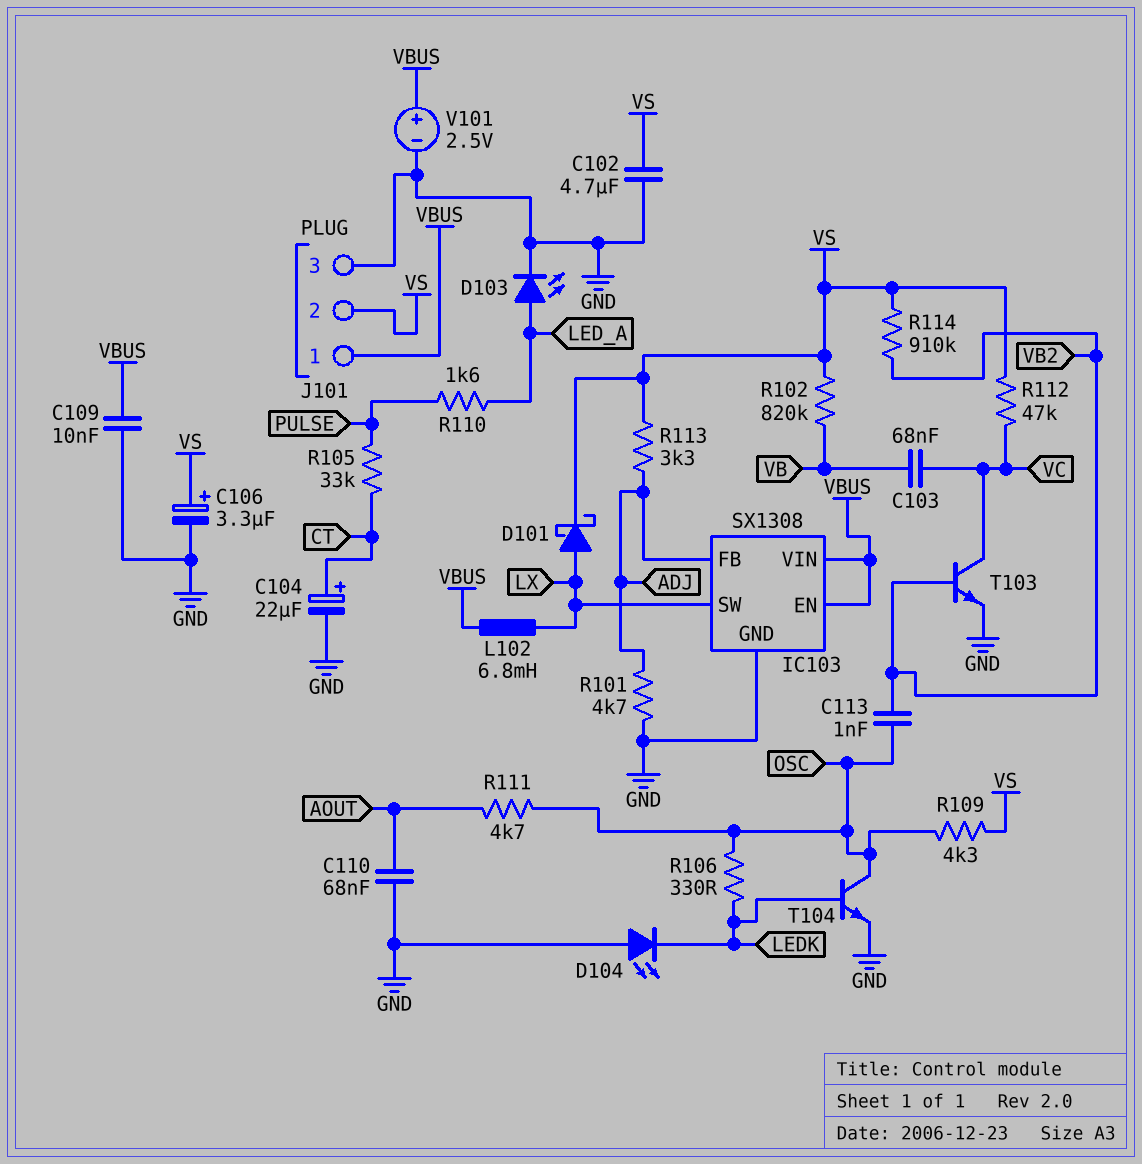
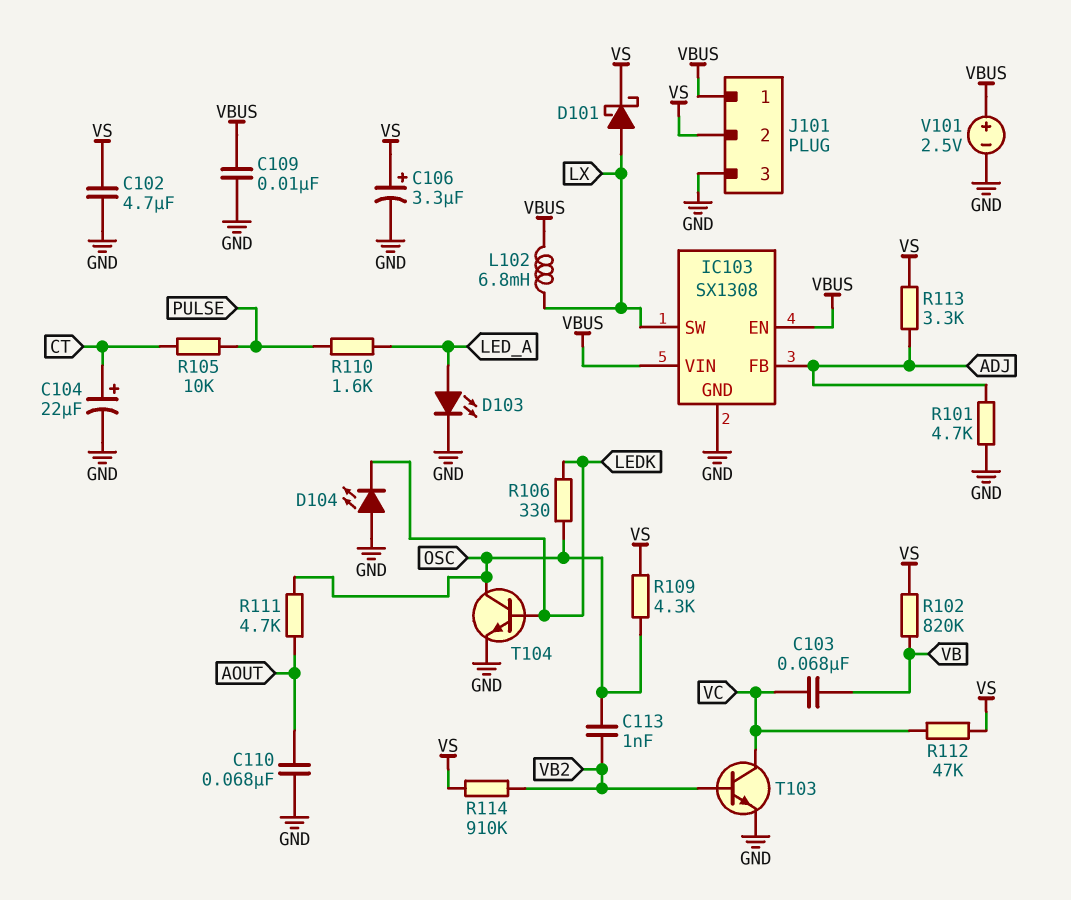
R105: 33k (CT, PULSE) -> 10k (CT, PULSE)

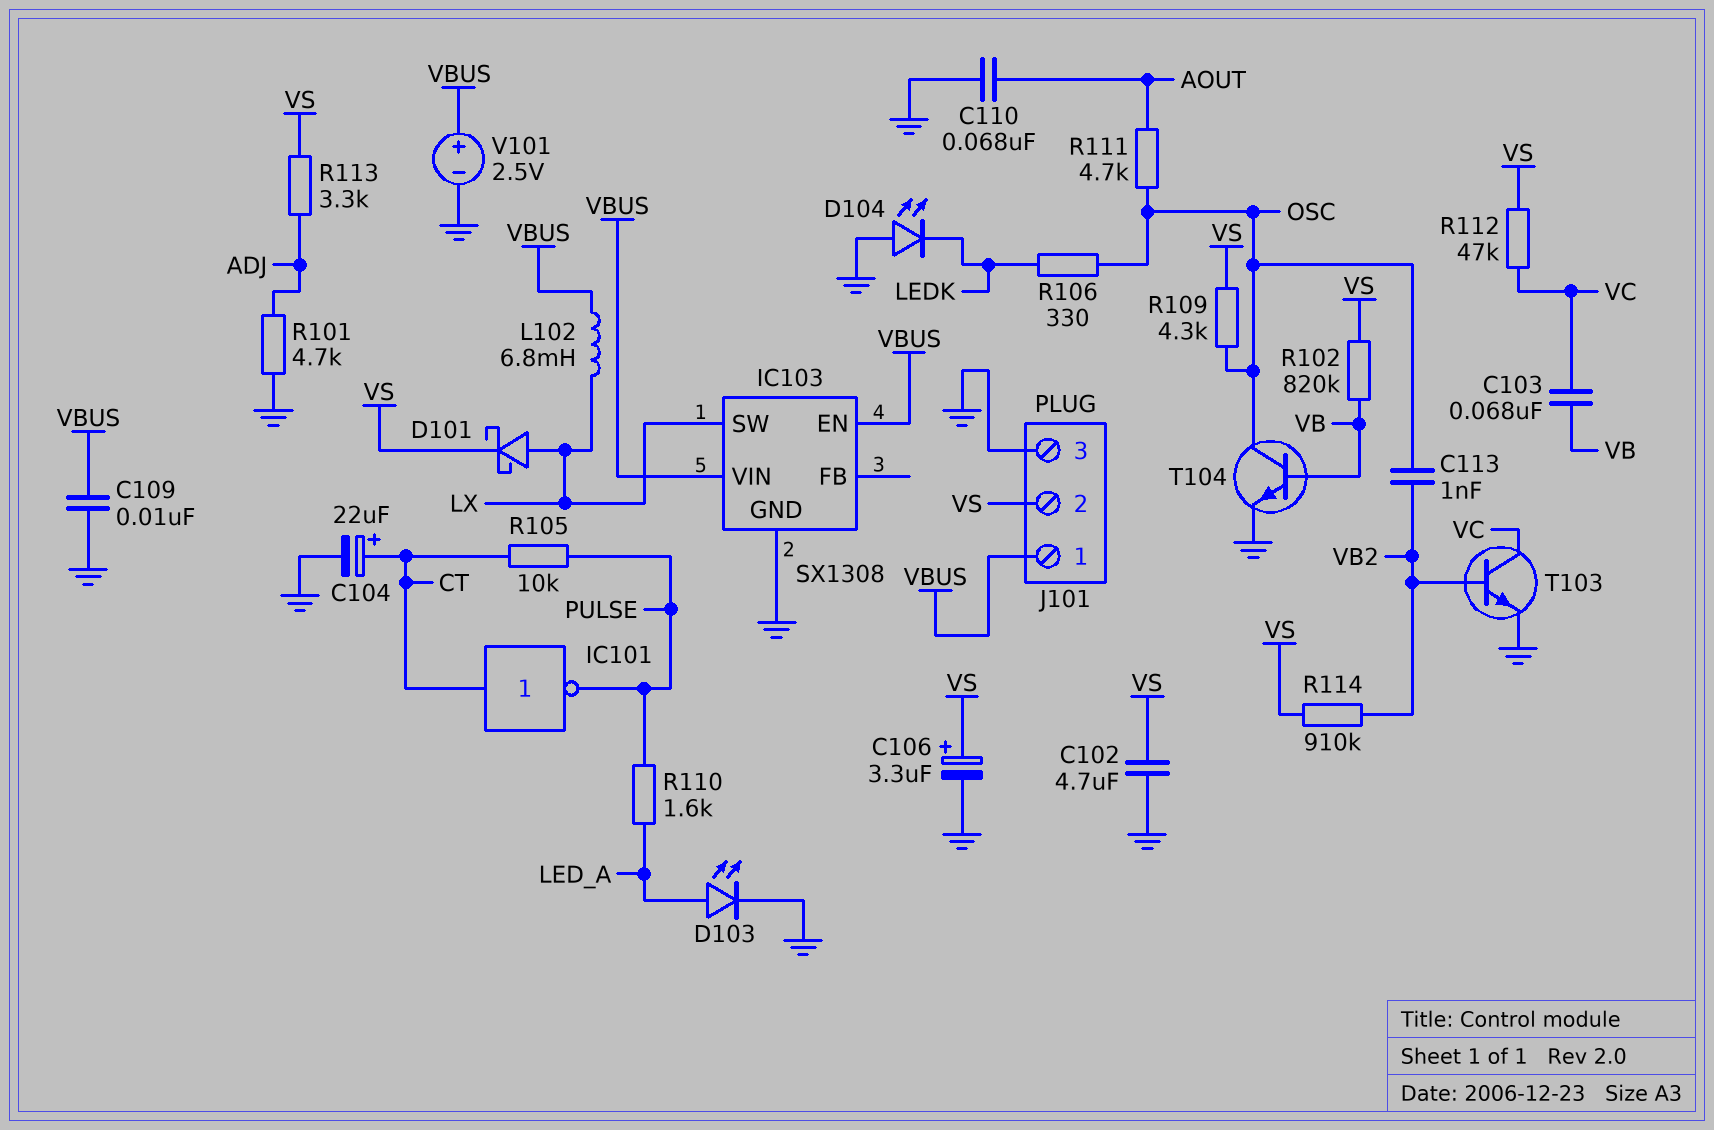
IC101: none -> NOT (in CT, out PULSE)
IC103 pin FB: ADJ -> none
T104: NPN (B LEDK, C OSC, E GND) -> NPN (B VB, C OSC, E GND)

